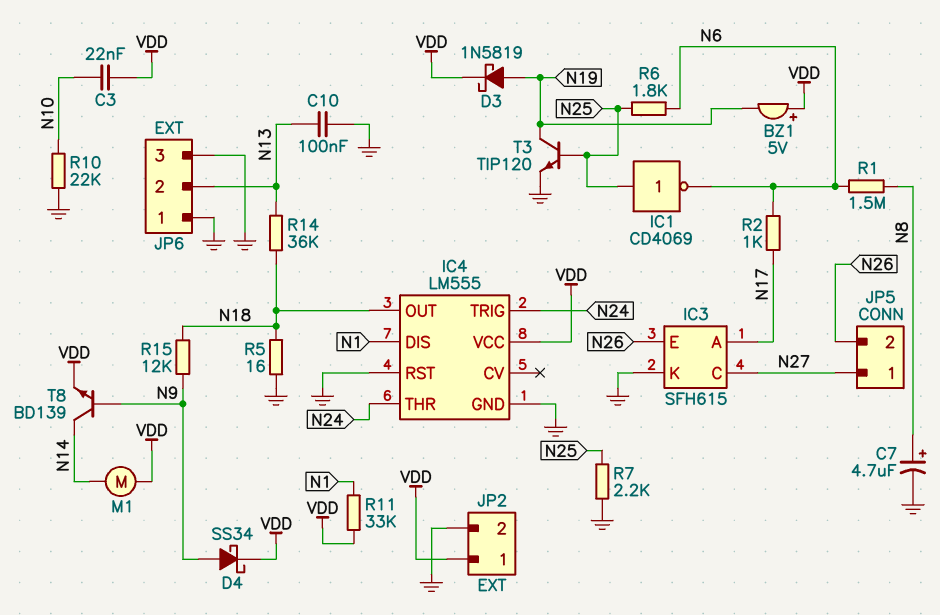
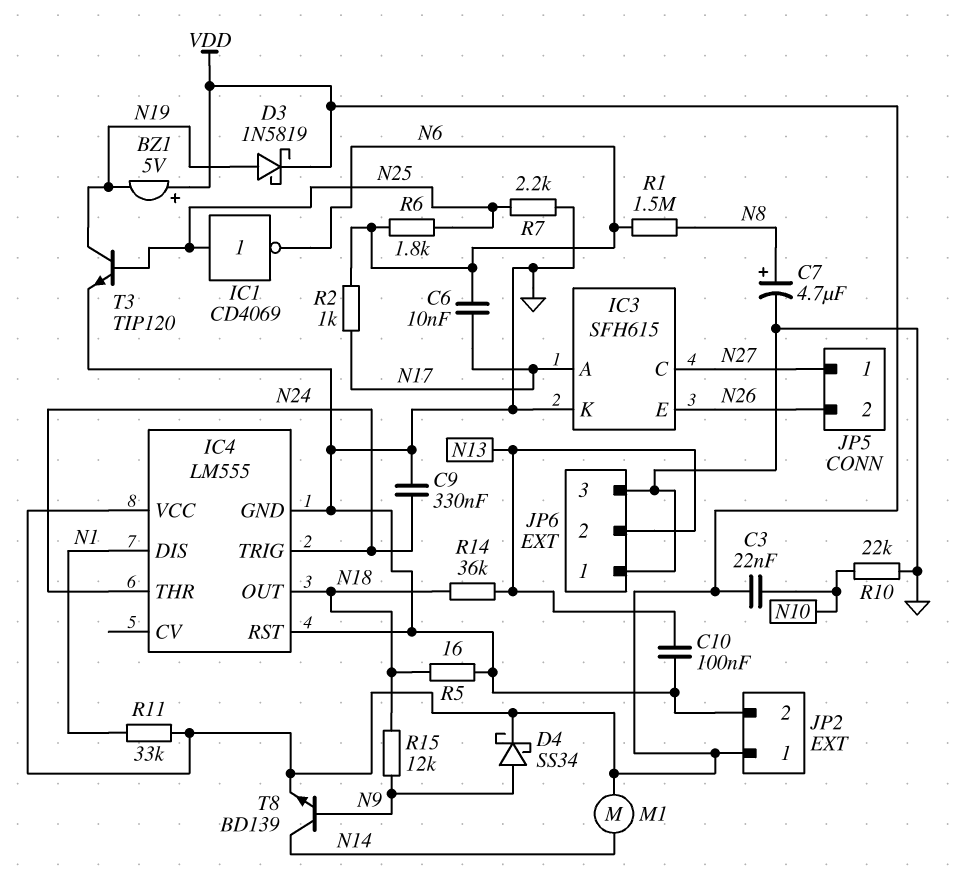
C6: none -> 10nF (N6, N17)
C9: none -> 330nF (GND, N24)

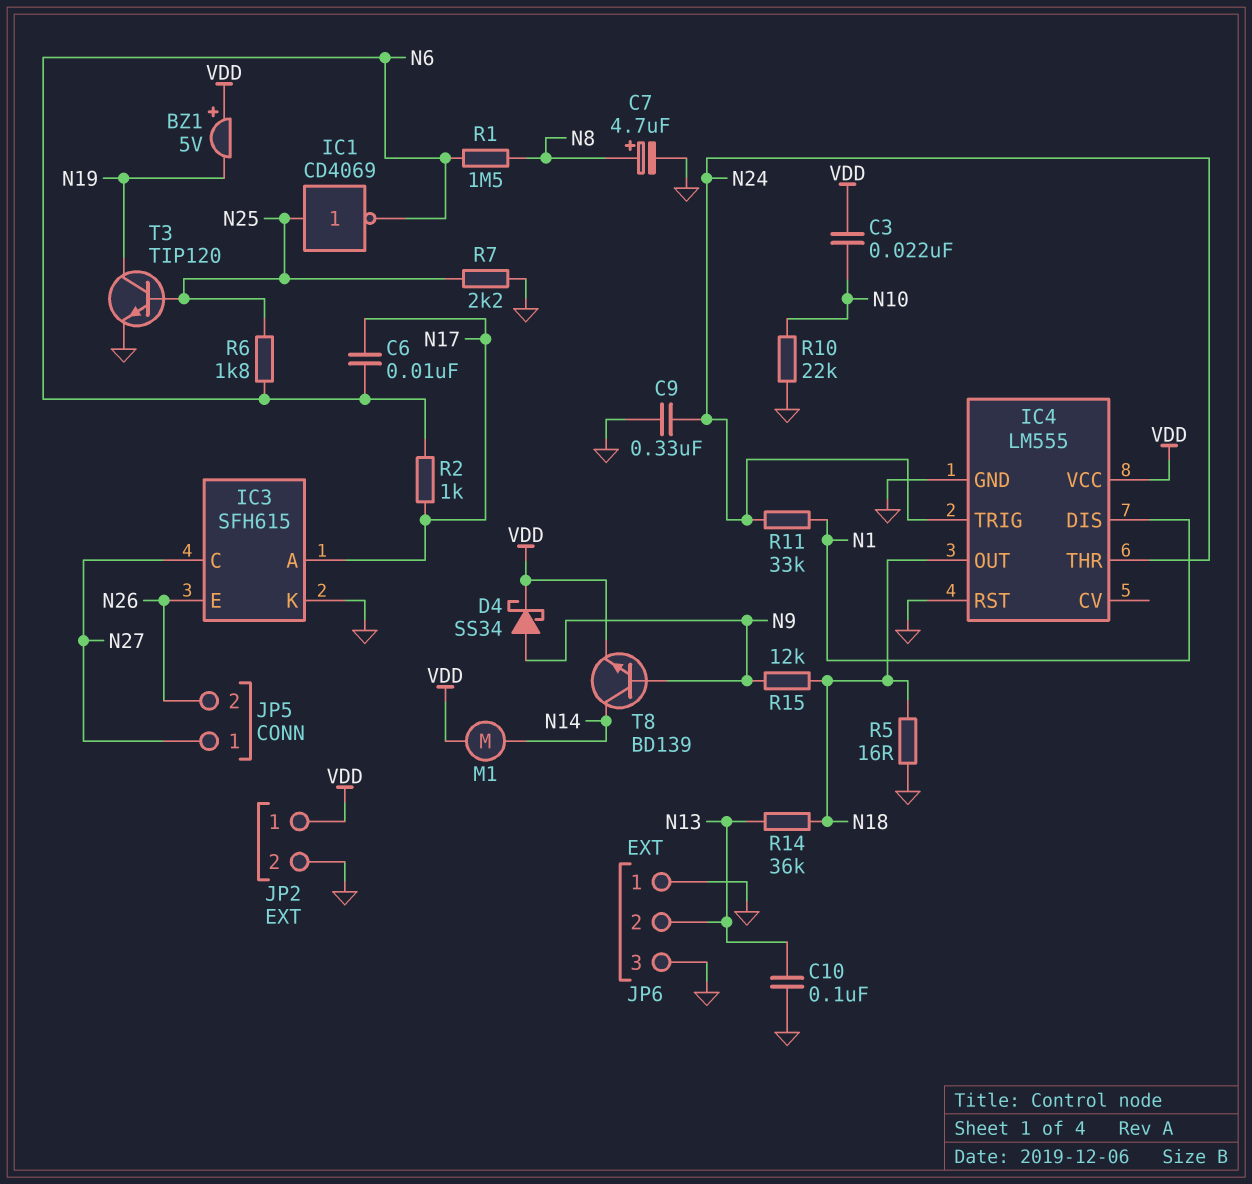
D3: schottky 1N5819 (A N19, K VDD) -> none
R11: 33k (N1, VDD) -> 33k (N1, N24)

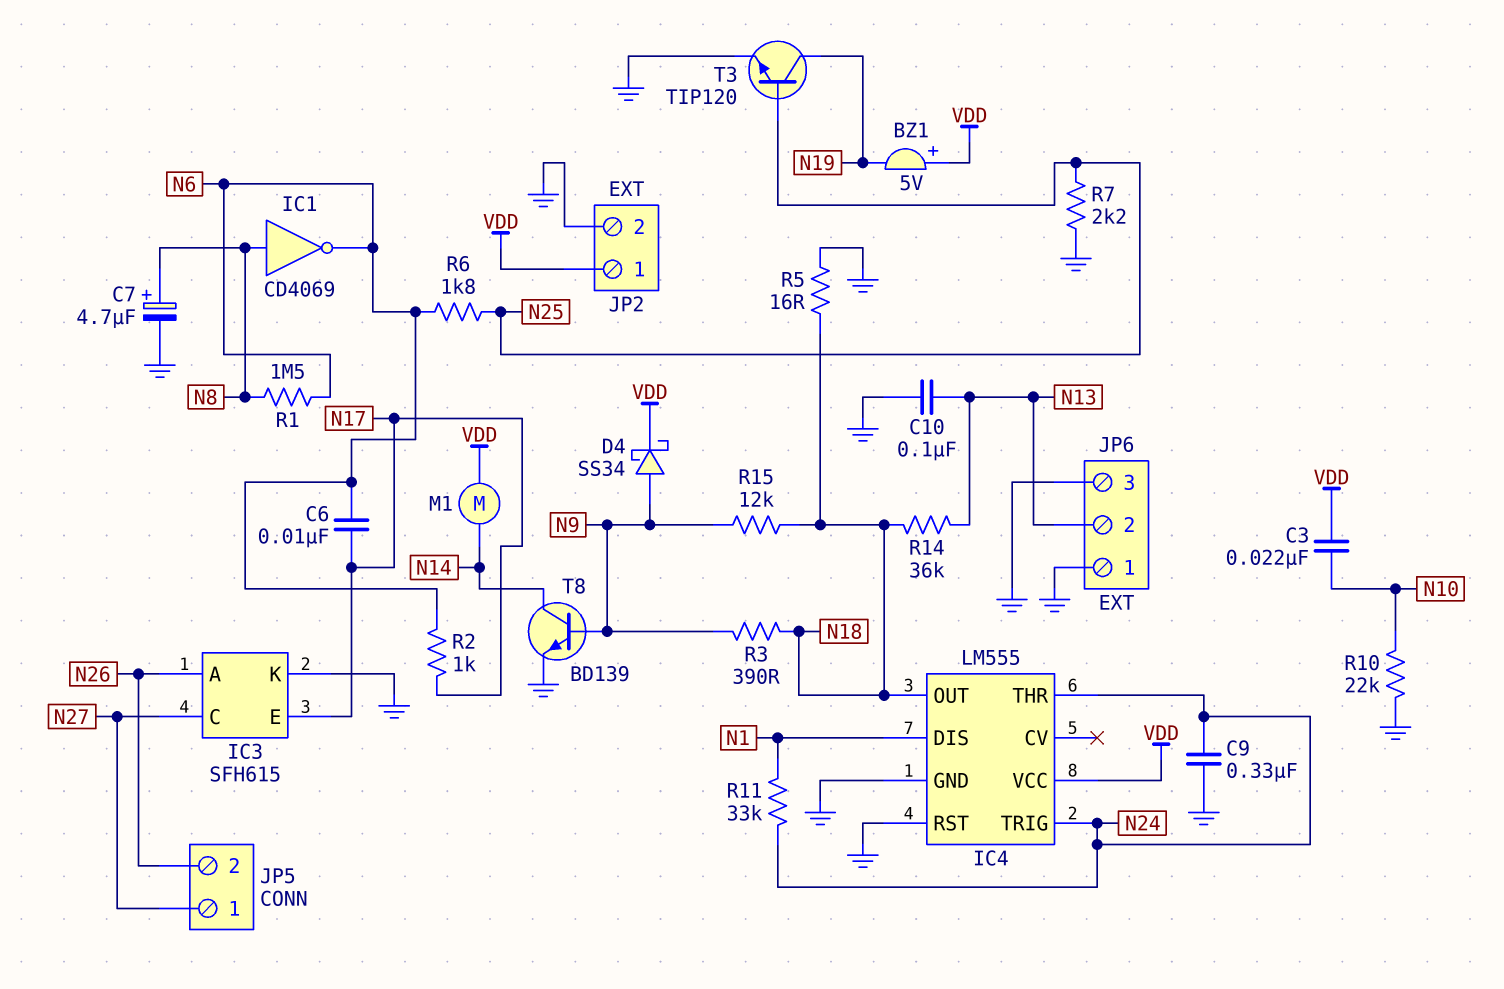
IC1: NOT CD4069 (in N25, out N6) -> NOT CD4069 (in N8, out N6)
IC3 pin A: N17 -> N26
IC3 pin E: N26 -> N17
R3: none -> 390 (N9, N18)
T8: NPN BD139 (B N9, C N14, E VDD) -> NPN BD139 (B N9, C N14, E GND)

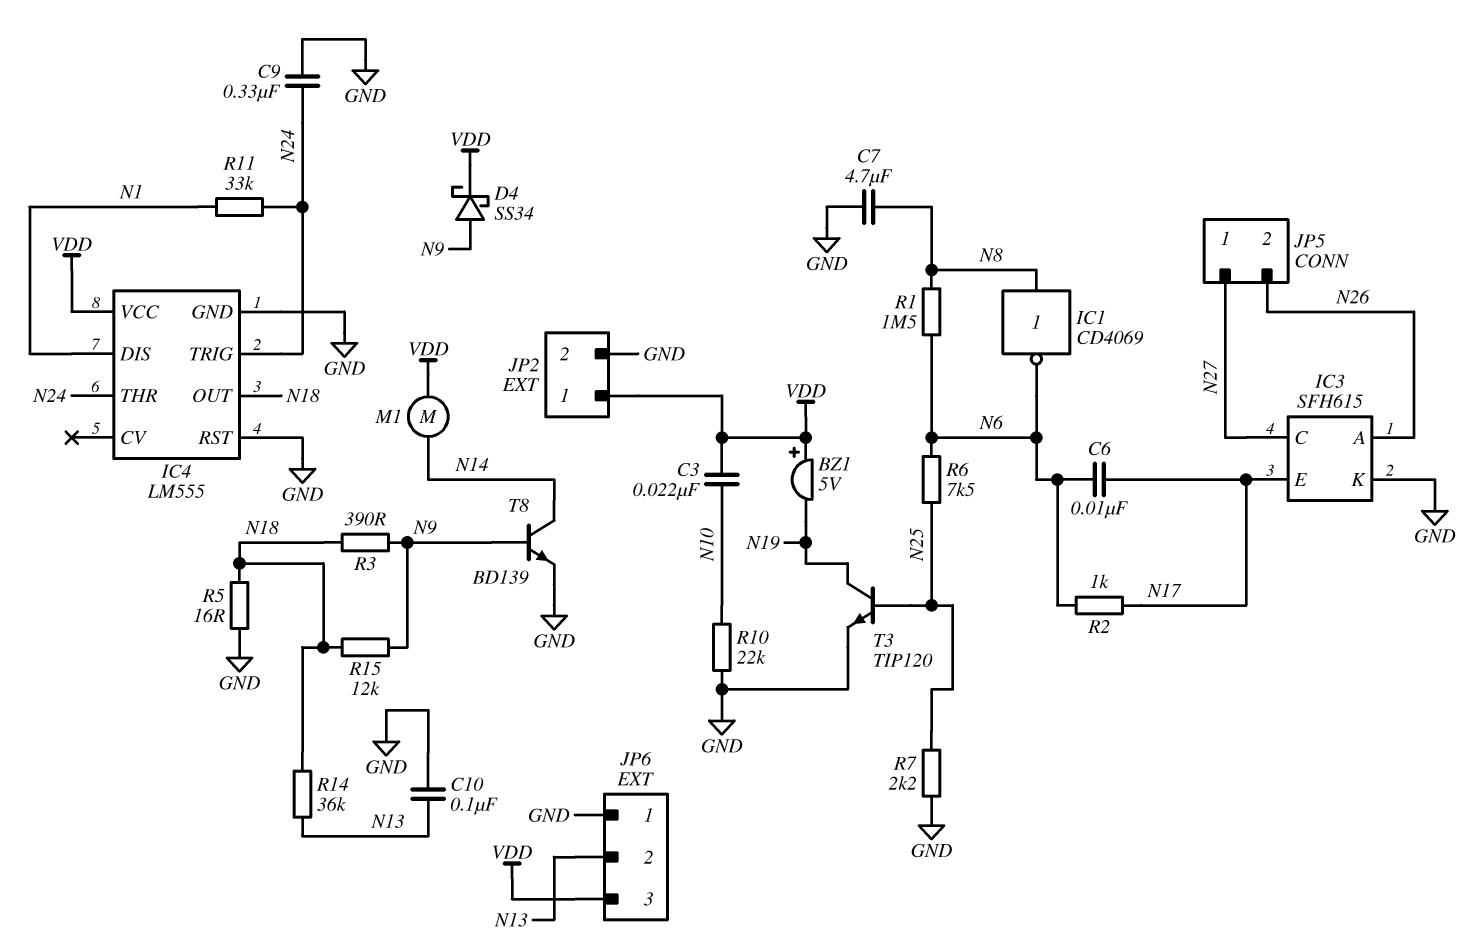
C7: 4.7uF (plus N8, minus GND) -> 4.7uF (GND, N8)
JP6 pin 3: GND -> VDD
R6: 1.8k (N6, N25) -> 7.5k (N6, N25)

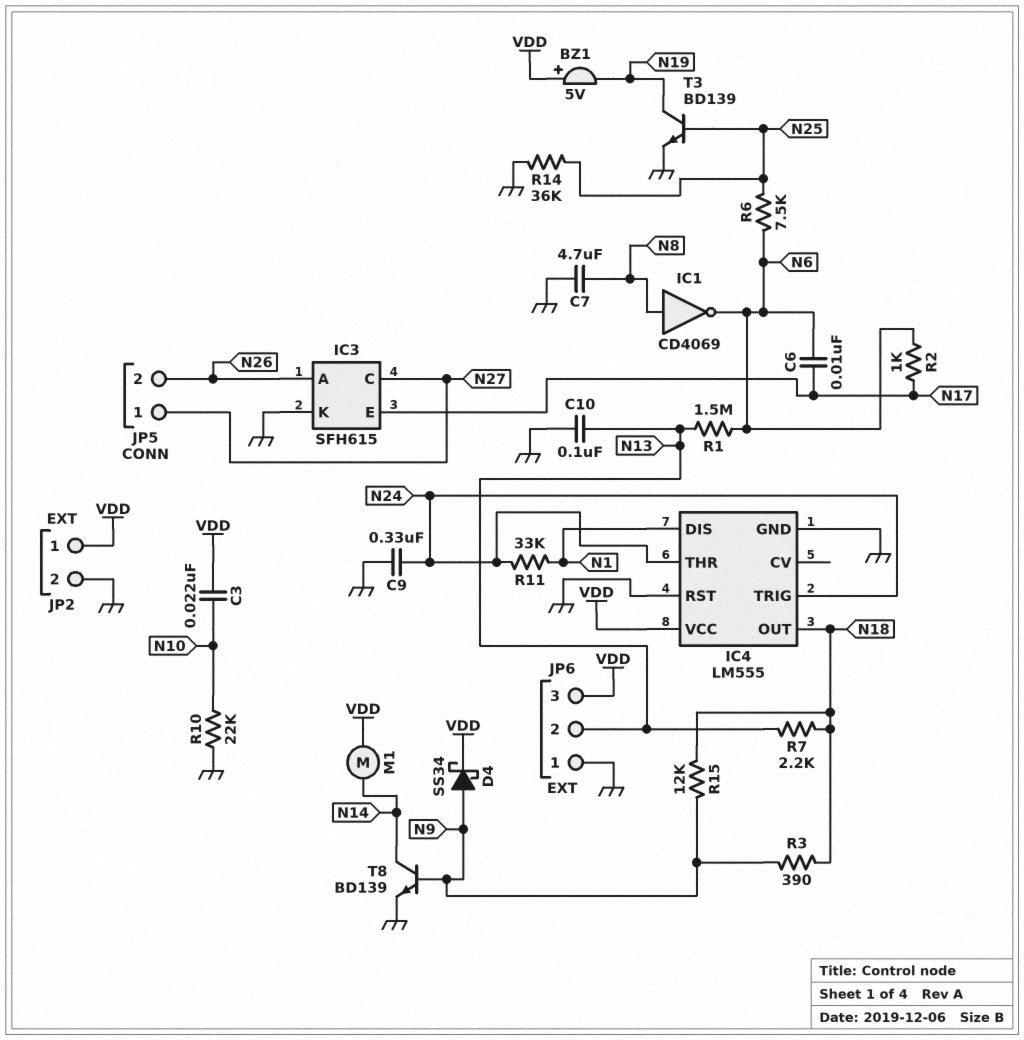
R1: 1.5M (N6, N8) -> 1.5M (N6, N13)
R5: 16 (GND, N18) -> none
R7: 2.2k (GND, N25) -> 2.2k (N13, N18)
R14: 36k (N13, N18) -> 36k (GND, N25)
T3: NPN TIP120 (B N25, C N19, E GND) -> NPN BD139 (B N25, C N19, E GND)

